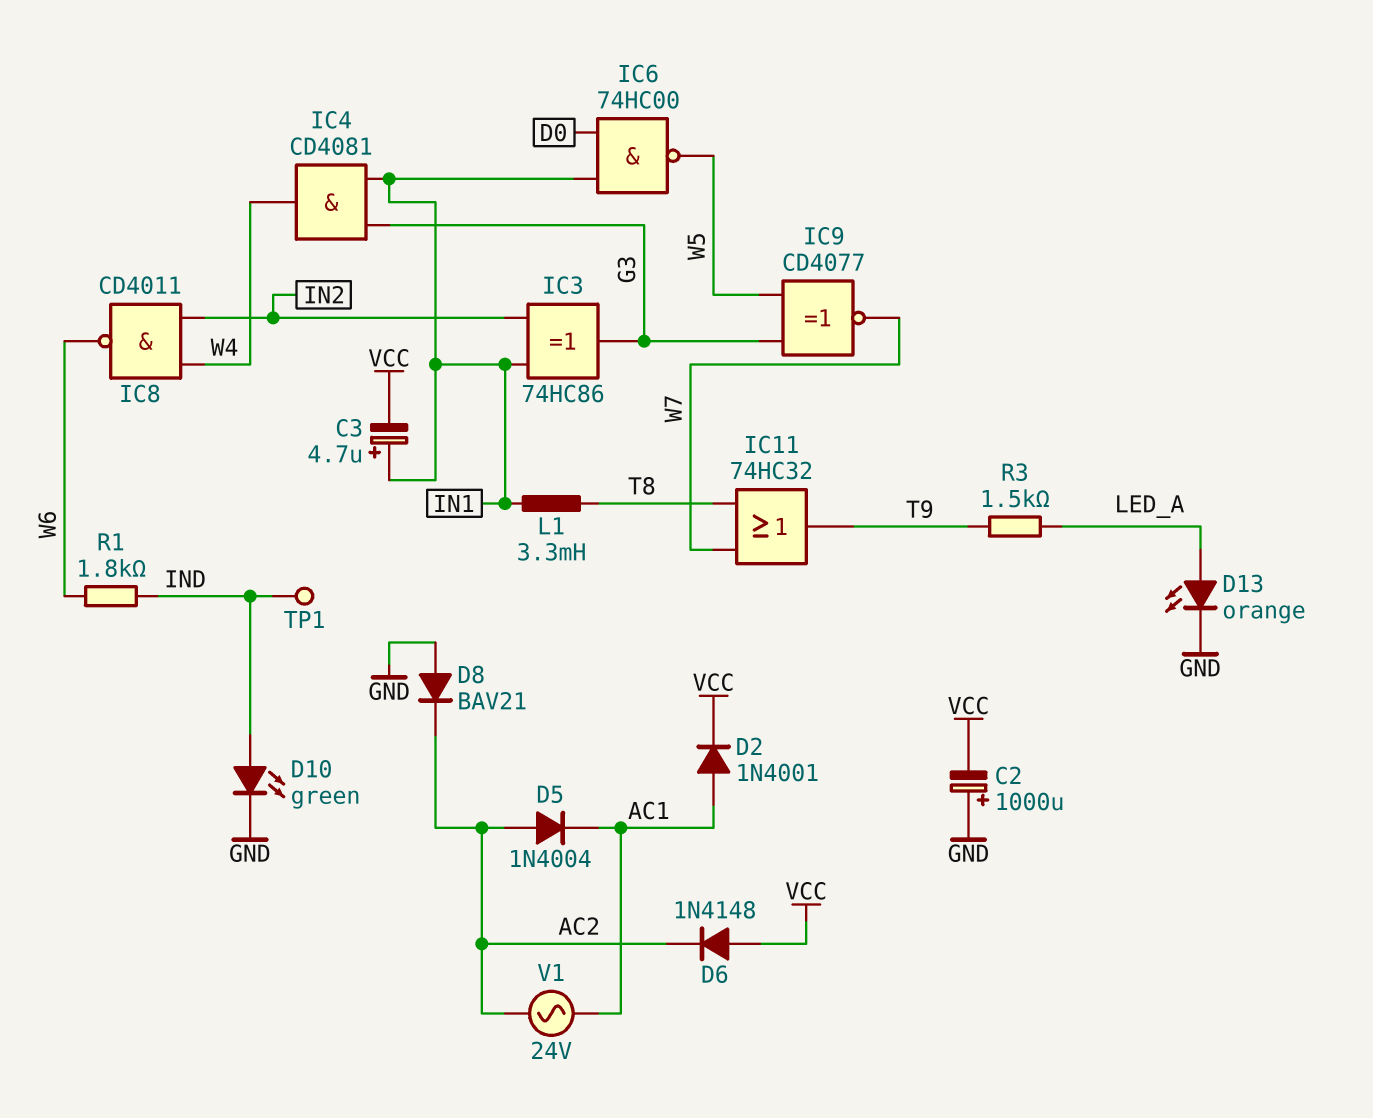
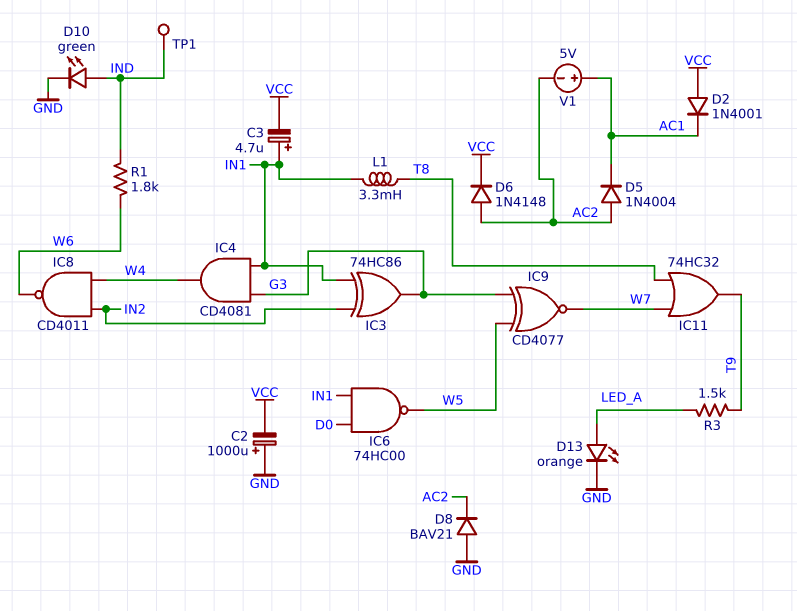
D2: diode 1N4001 (A AC1, K VCC) -> diode 1N4001 (A VCC, K AC1)
D6: diode 1N4148 (A VCC, K AC2) -> diode 1N4148 (A AC2, K VCC)
V1: AC 24V (AC1, AC2) -> 5V (plus AC1, minus AC2)

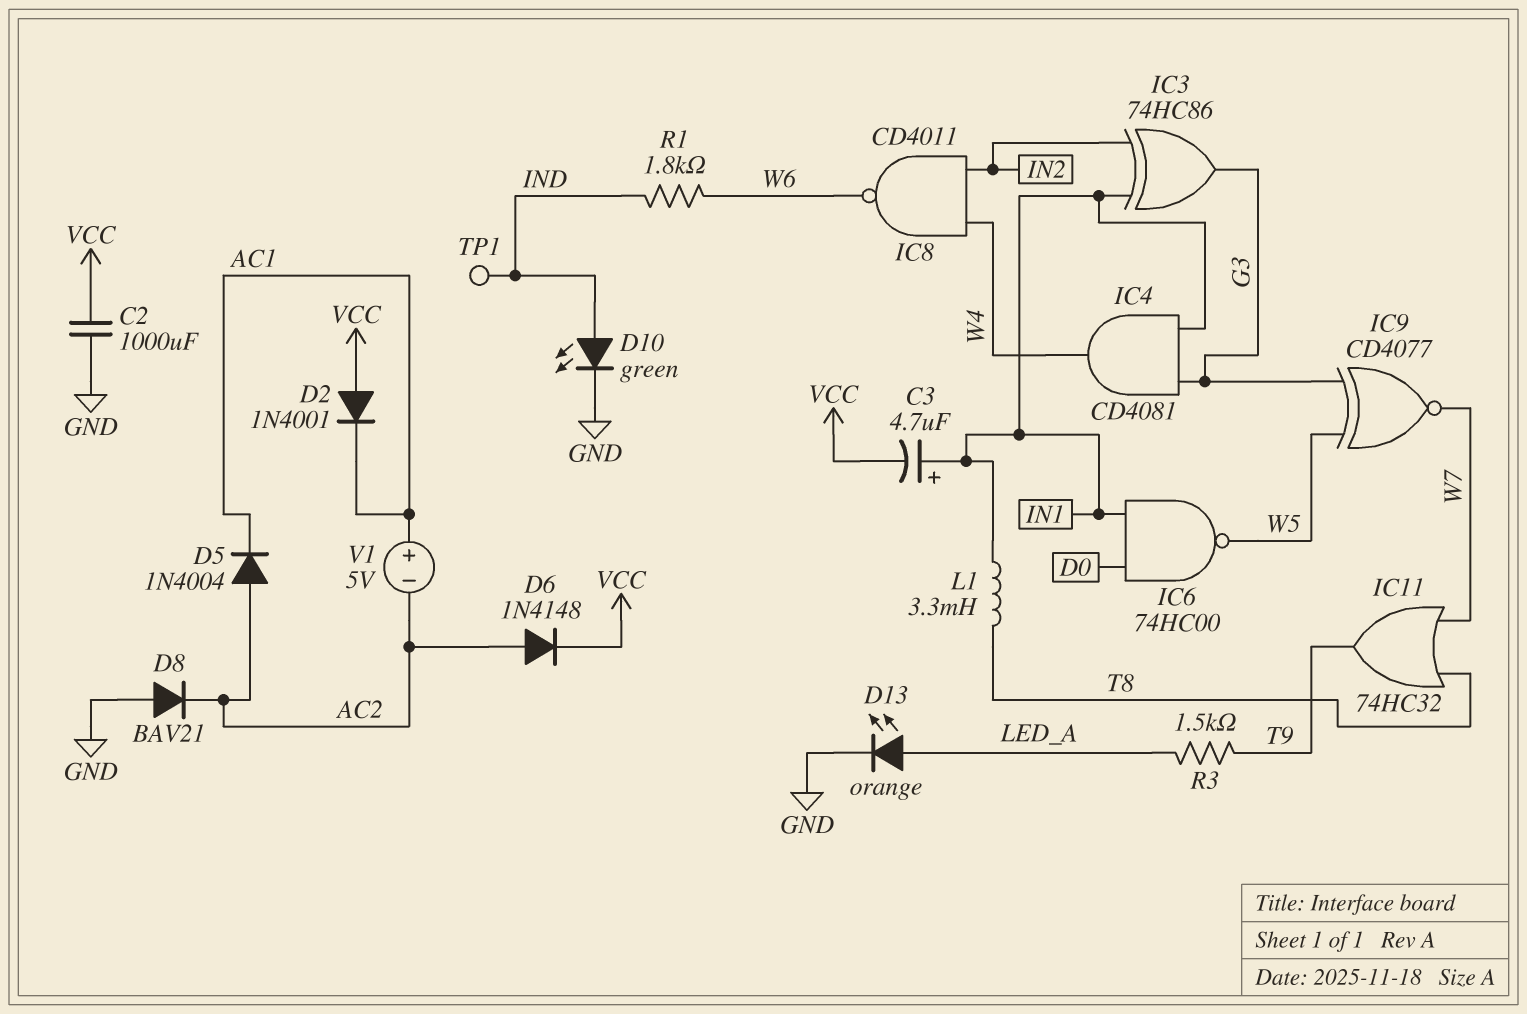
C2: 1000uF (plus GND, minus VCC) -> 1000uF (GND, VCC)

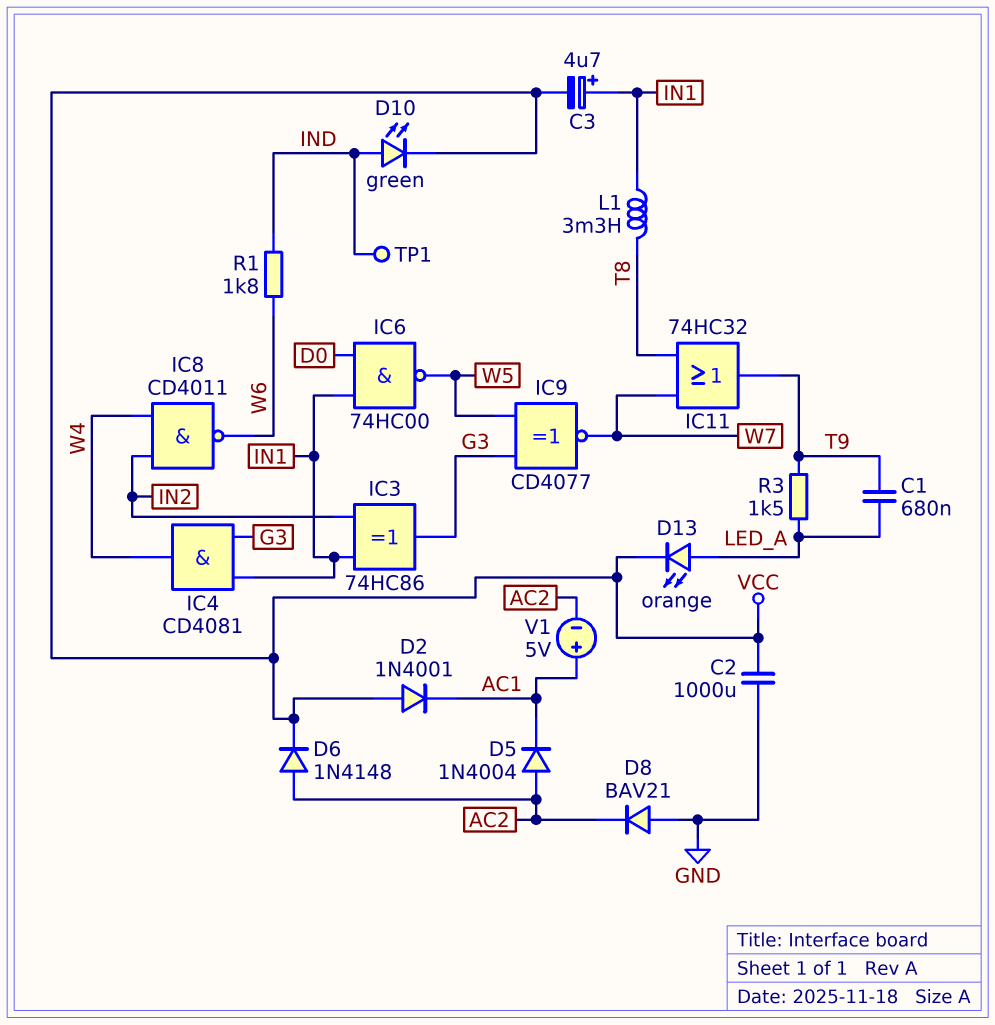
C1: none -> 680nF (LED_A, T9)
D10: LED green (A IND, K GND) -> LED green (A IND, K VCC)
D13: LED orange (A LED_A, K GND) -> LED orange (A LED_A, K VCC)

